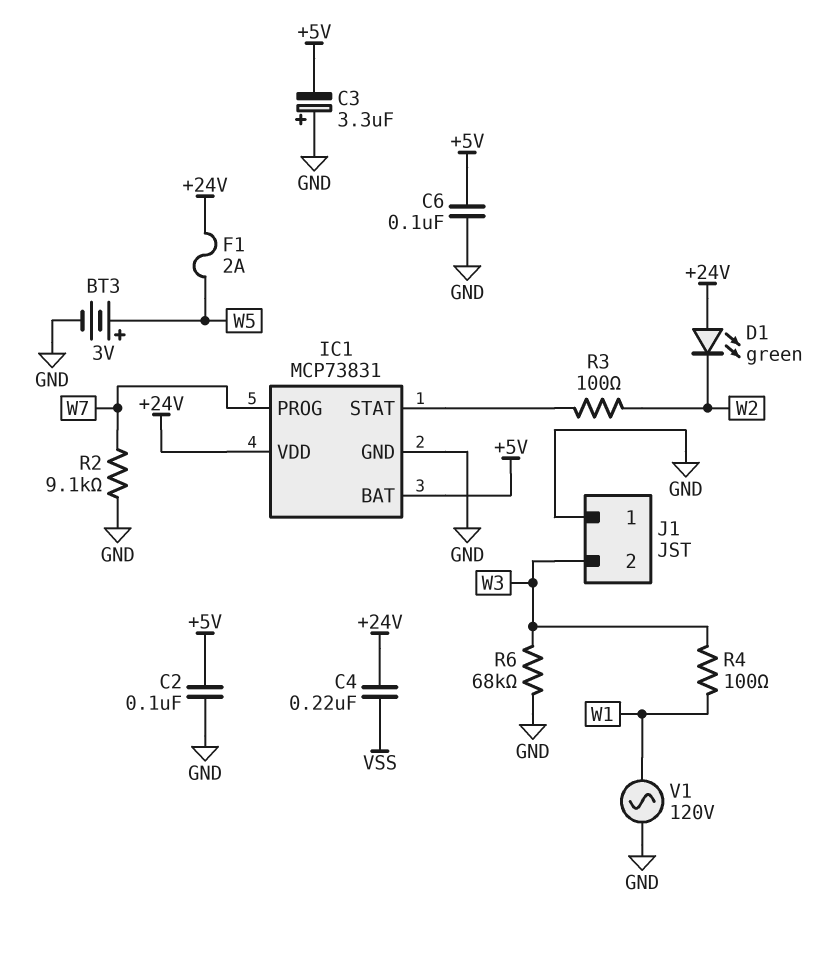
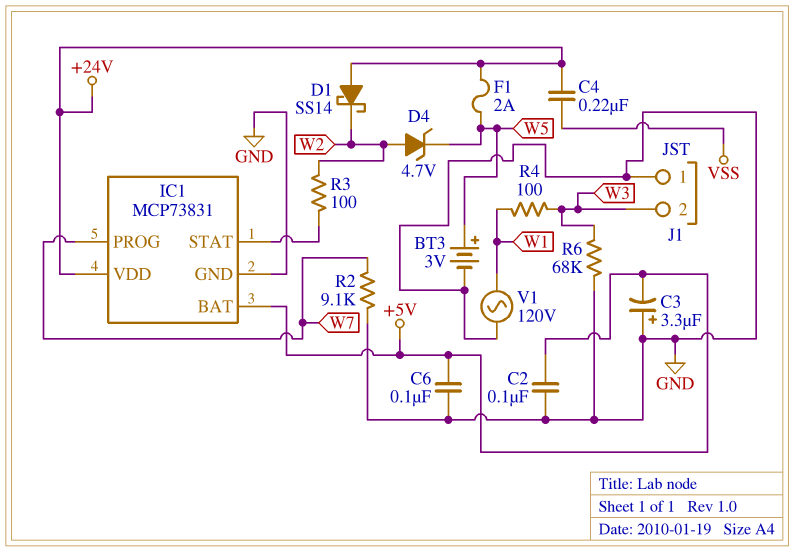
D1: LED green (A +24V, K W2) -> schottky SS14 (A +24V, K W2)
D4: none -> zener 4.7V (A W2, K W5)

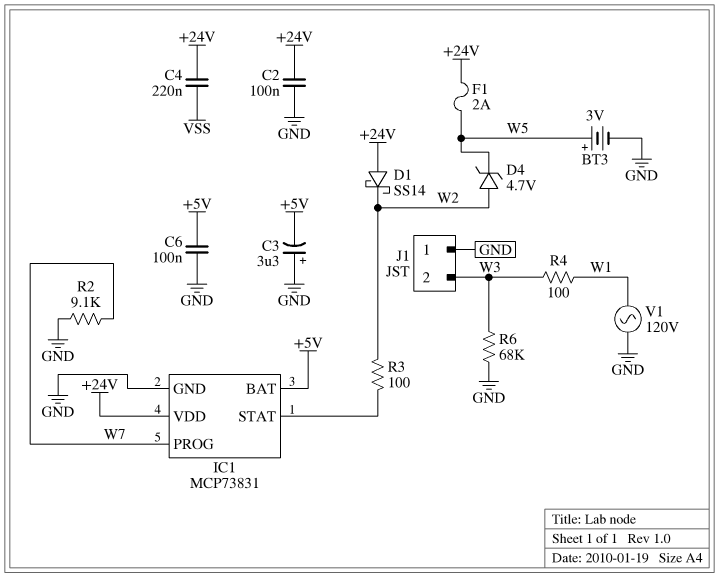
C2: 100nF (+5V, GND) -> 100nF (+24V, GND)

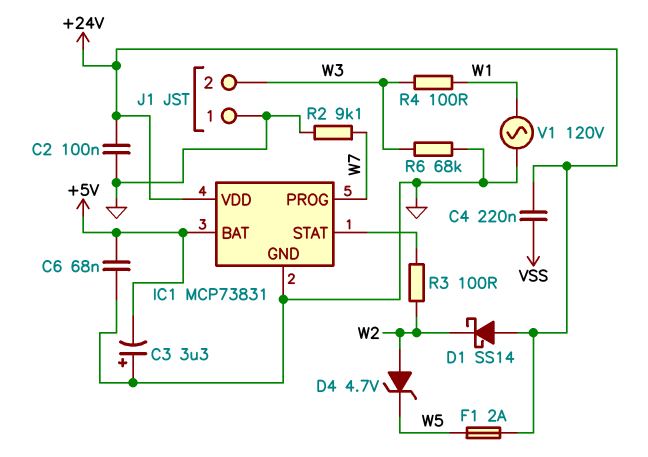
BT3: 3V (plus W5, minus GND) -> none
C6: 100nF (+5V, GND) -> 68nF (+5V, GND)

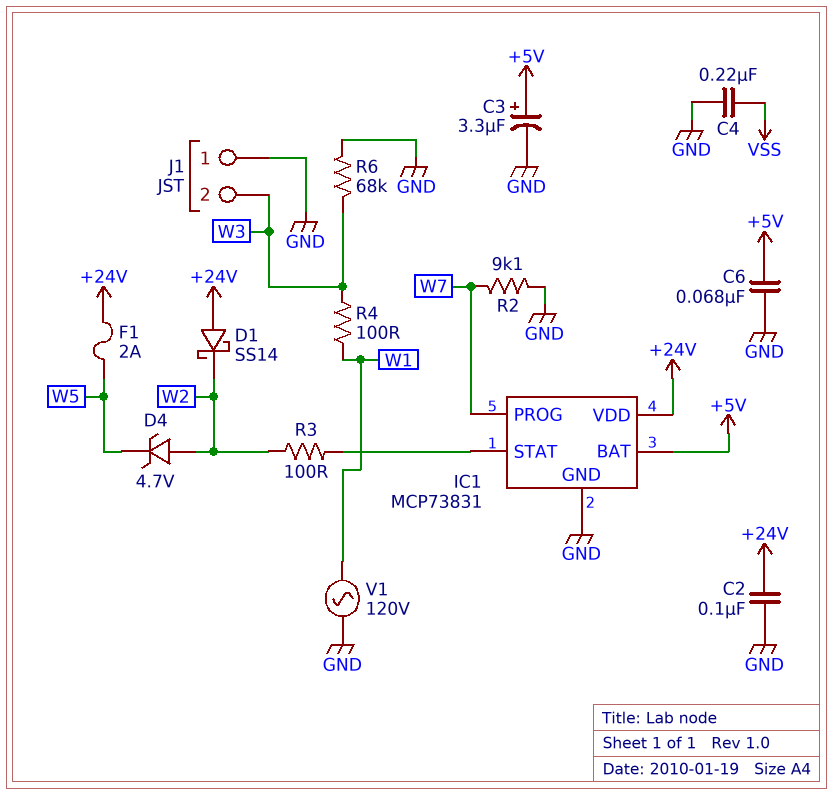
C3: 3.3uF (plus GND, minus +5V) -> 3.3uF (plus +5V, minus GND)
C4: 220nF (+24V, VSS) -> 220nF (GND, VSS)

